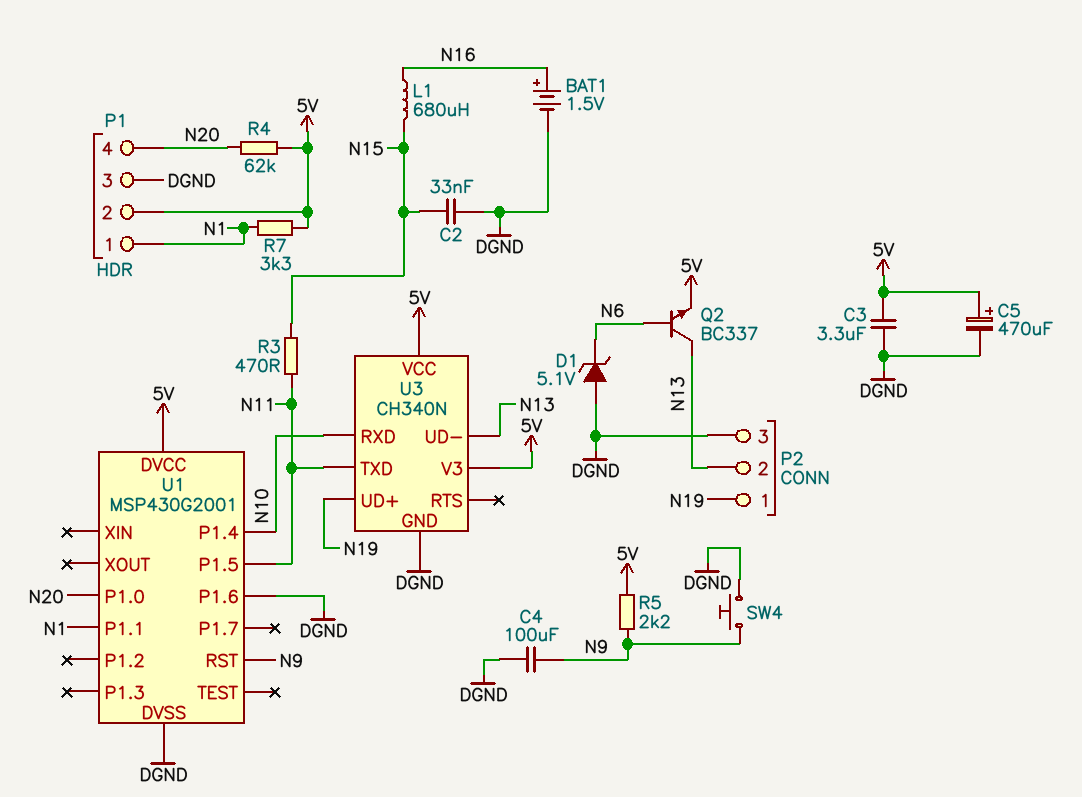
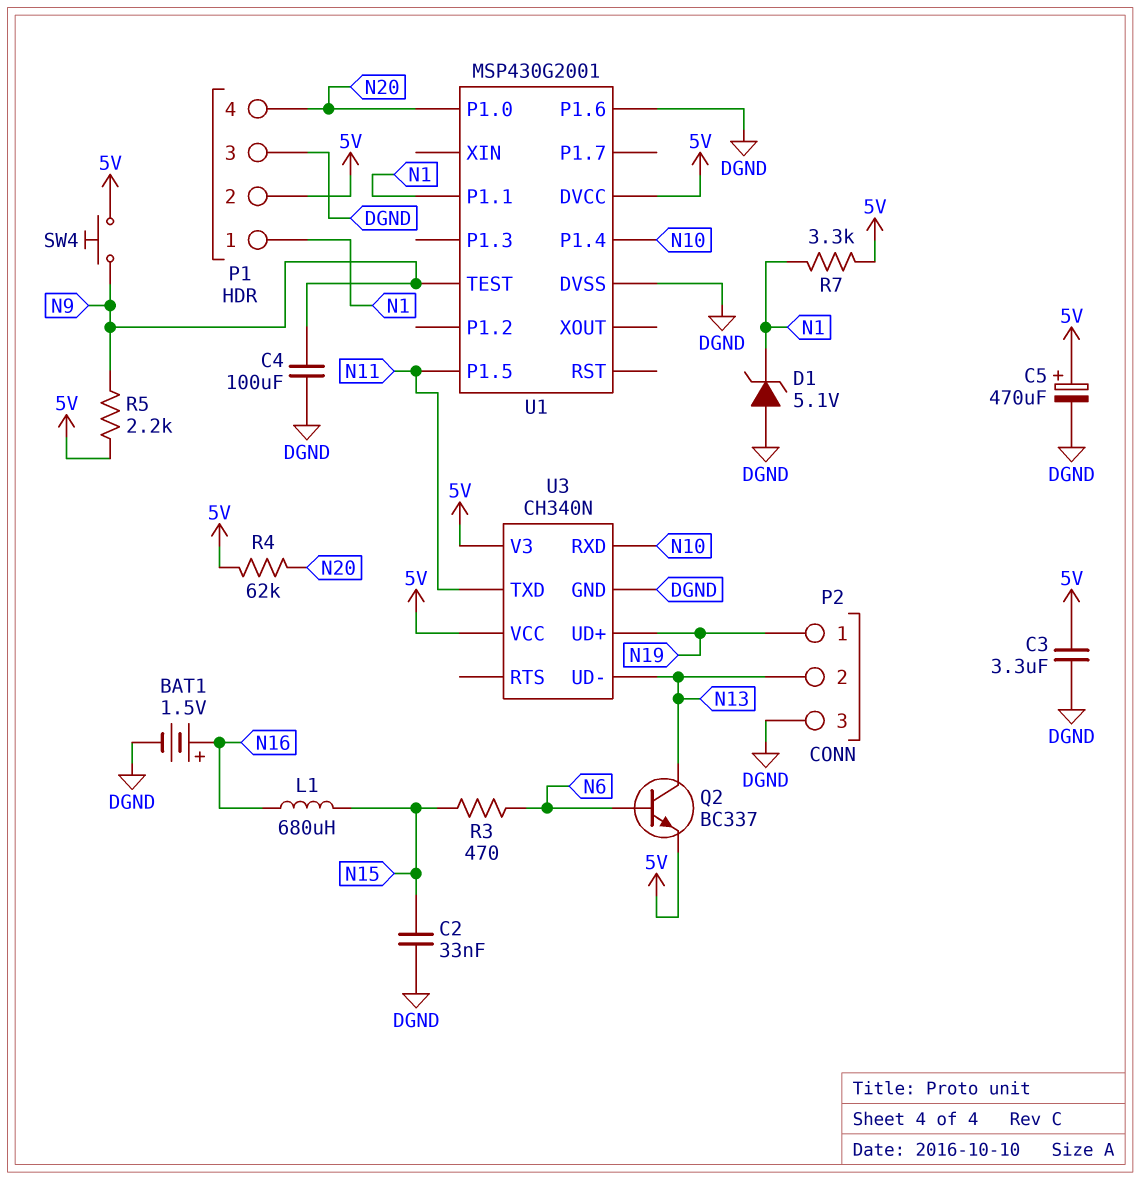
D1: zener 5.1V (A DGND, K N6) -> zener 5.1V (A DGND, K N1)
R3: 470 (N11, N15) -> 470 (N6, N15)
SW4: button (DGND, N9) -> button (5V, N9)
U1 pin RST: N9 -> none
U1 pin TEST: none -> N9

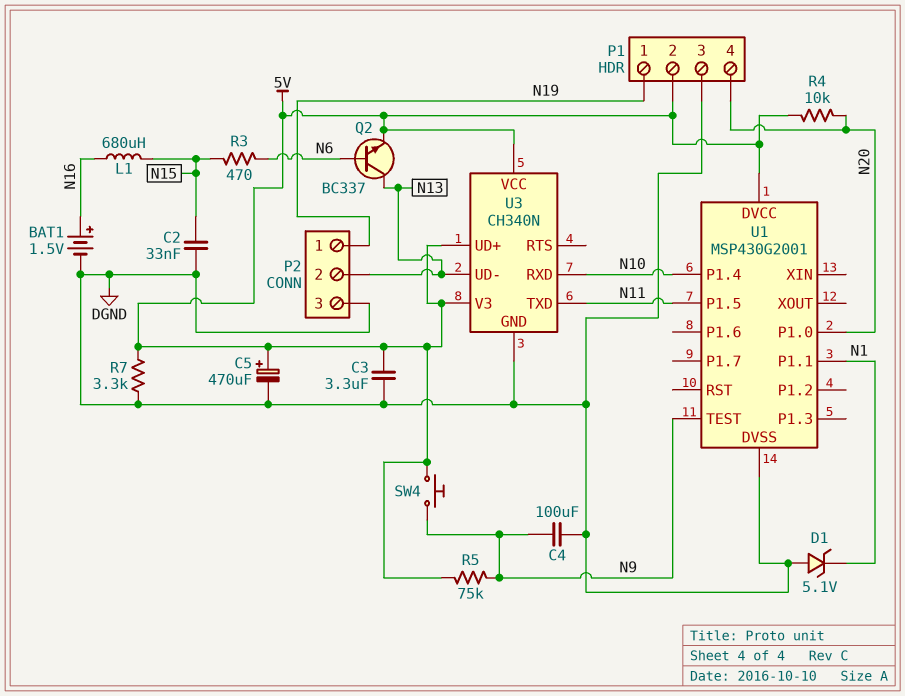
P1 pin 1: N1 -> N19
R4: 62k (5V, N20) -> 10k (5V, N20)
R5: 2.2k (5V, N9) -> 75k (5V, N9)
R7: 3.3k (5V, N1) -> 3.3k (5V, DGND)
U1 pin P1.6: DGND -> none
U3 pin UD+: N19 -> 5V

